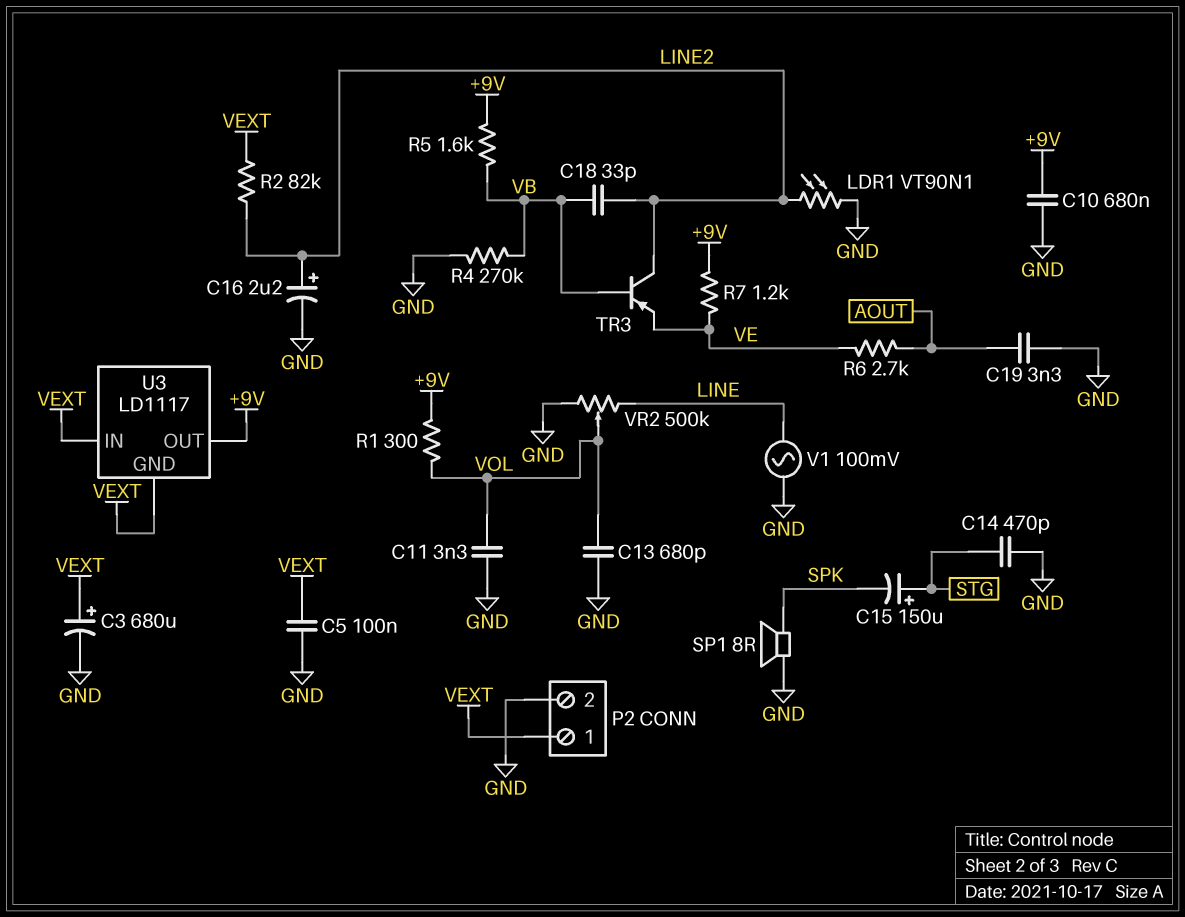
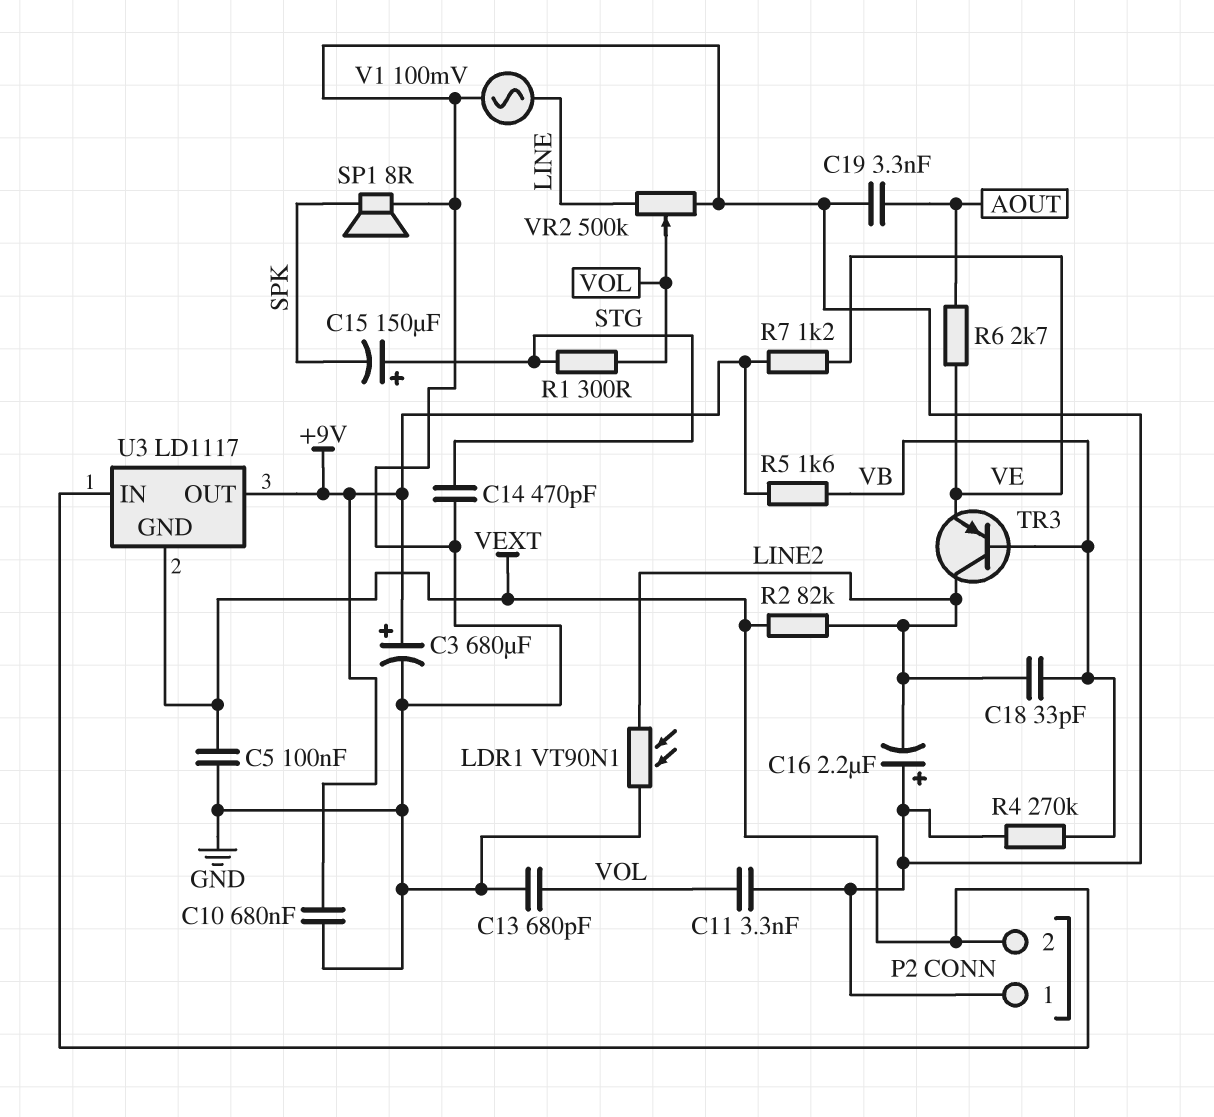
C3: 680uF (plus VEXT, minus GND) -> 680uF (plus +9V, minus GND)
C16: 2.2uF (plus LINE2, minus GND) -> 2.2uF (plus GND, minus LINE2)
P2 pin 1: VEXT -> GND
P2 pin 2: GND -> VEXT
R1: 300 (+9V, VOL) -> 300 (STG, VOL)

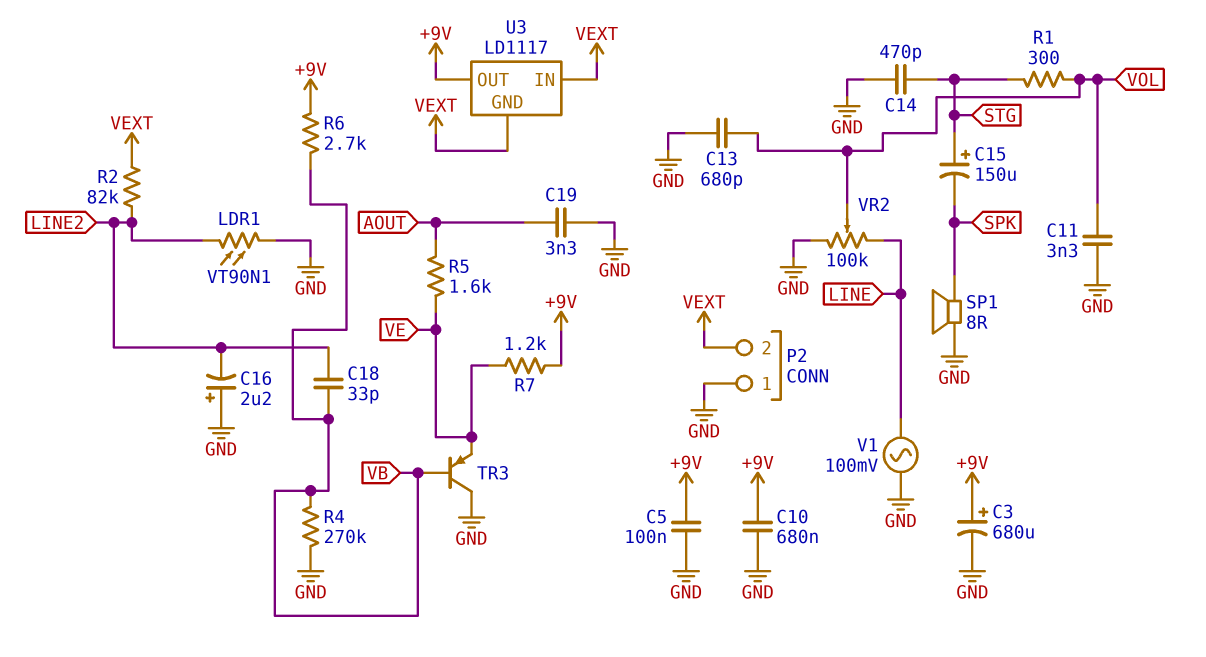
C5: 100nF (GND, VEXT) -> 100nF (+9V, GND)
R5: 1.6k (+9V, VB) -> 1.6k (AOUT, VE)
R6: 2.7k (AOUT, VE) -> 2.7k (+9V, VB)
TR3: PNP (B VB, C LINE2, E VE) -> PNP (B VB, C GND, E VE)
VR2: 500k (GND, LINE, wiper VOL) -> 100k (GND, LINE, wiper VOL)

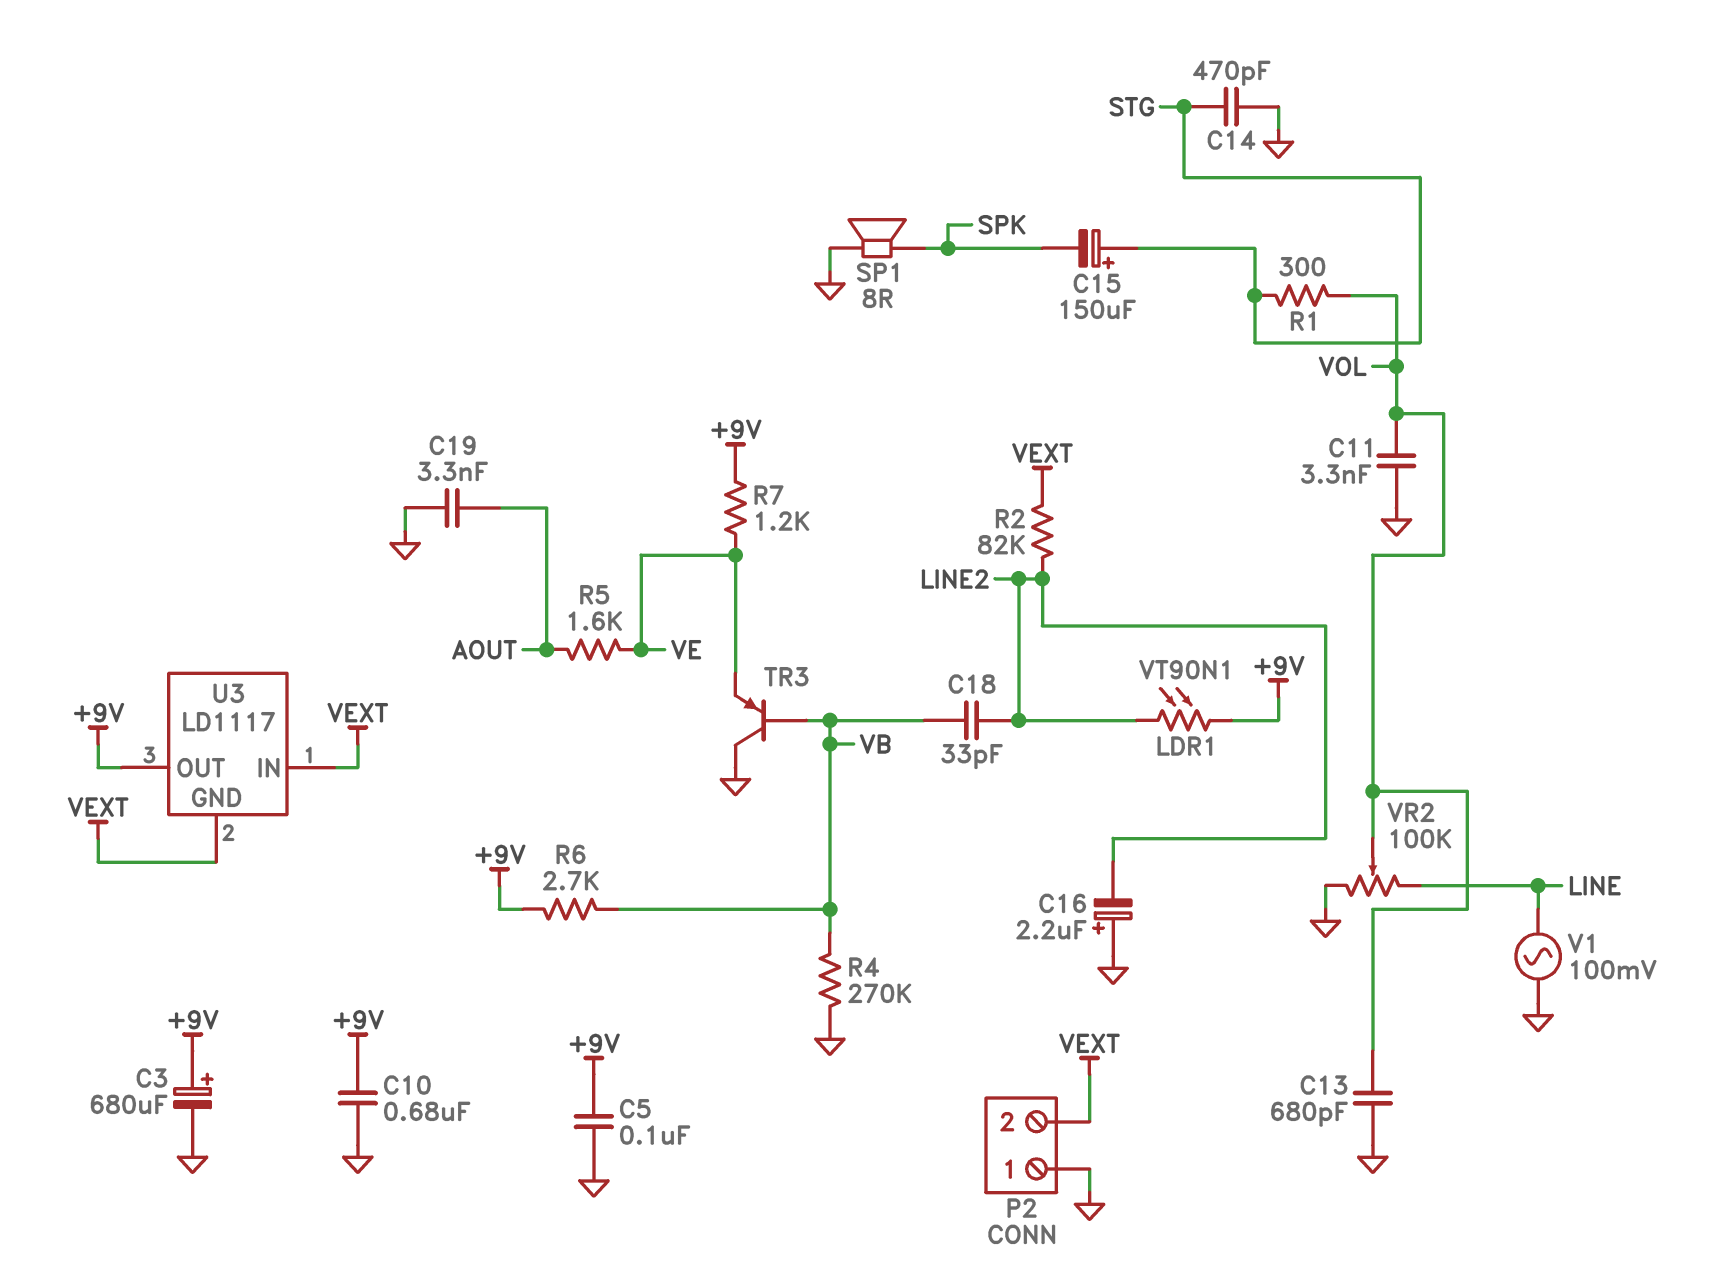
LDR1: VT90N1 (GND, LINE2) -> VT90N1 (+9V, LINE2)

